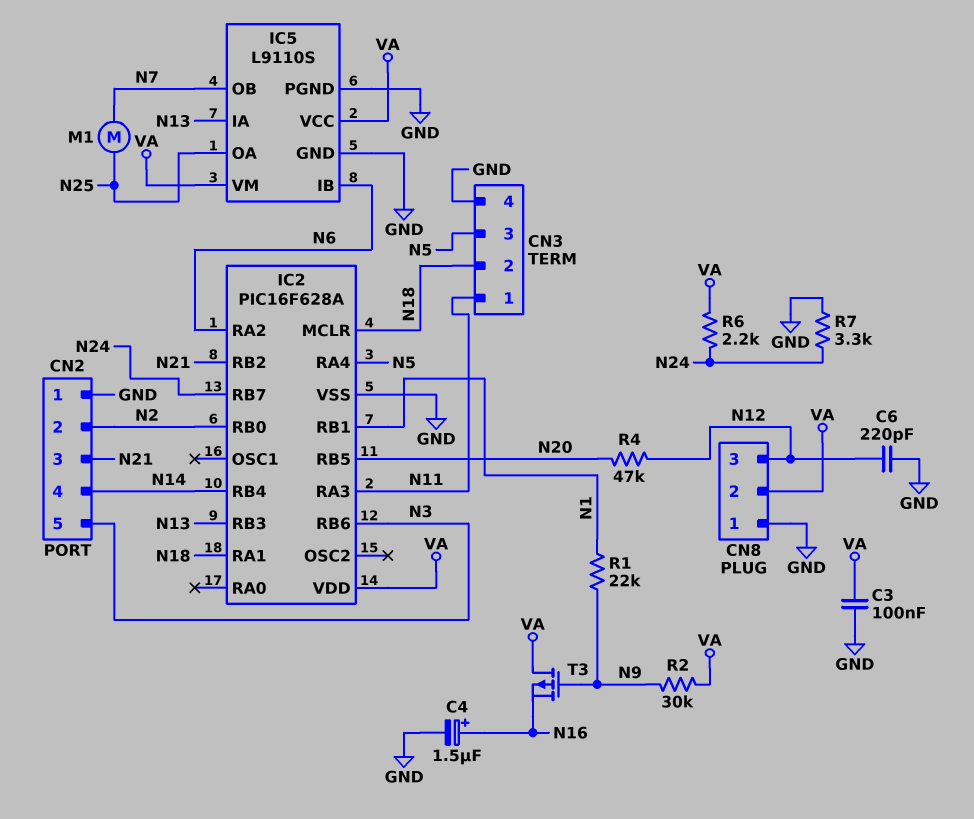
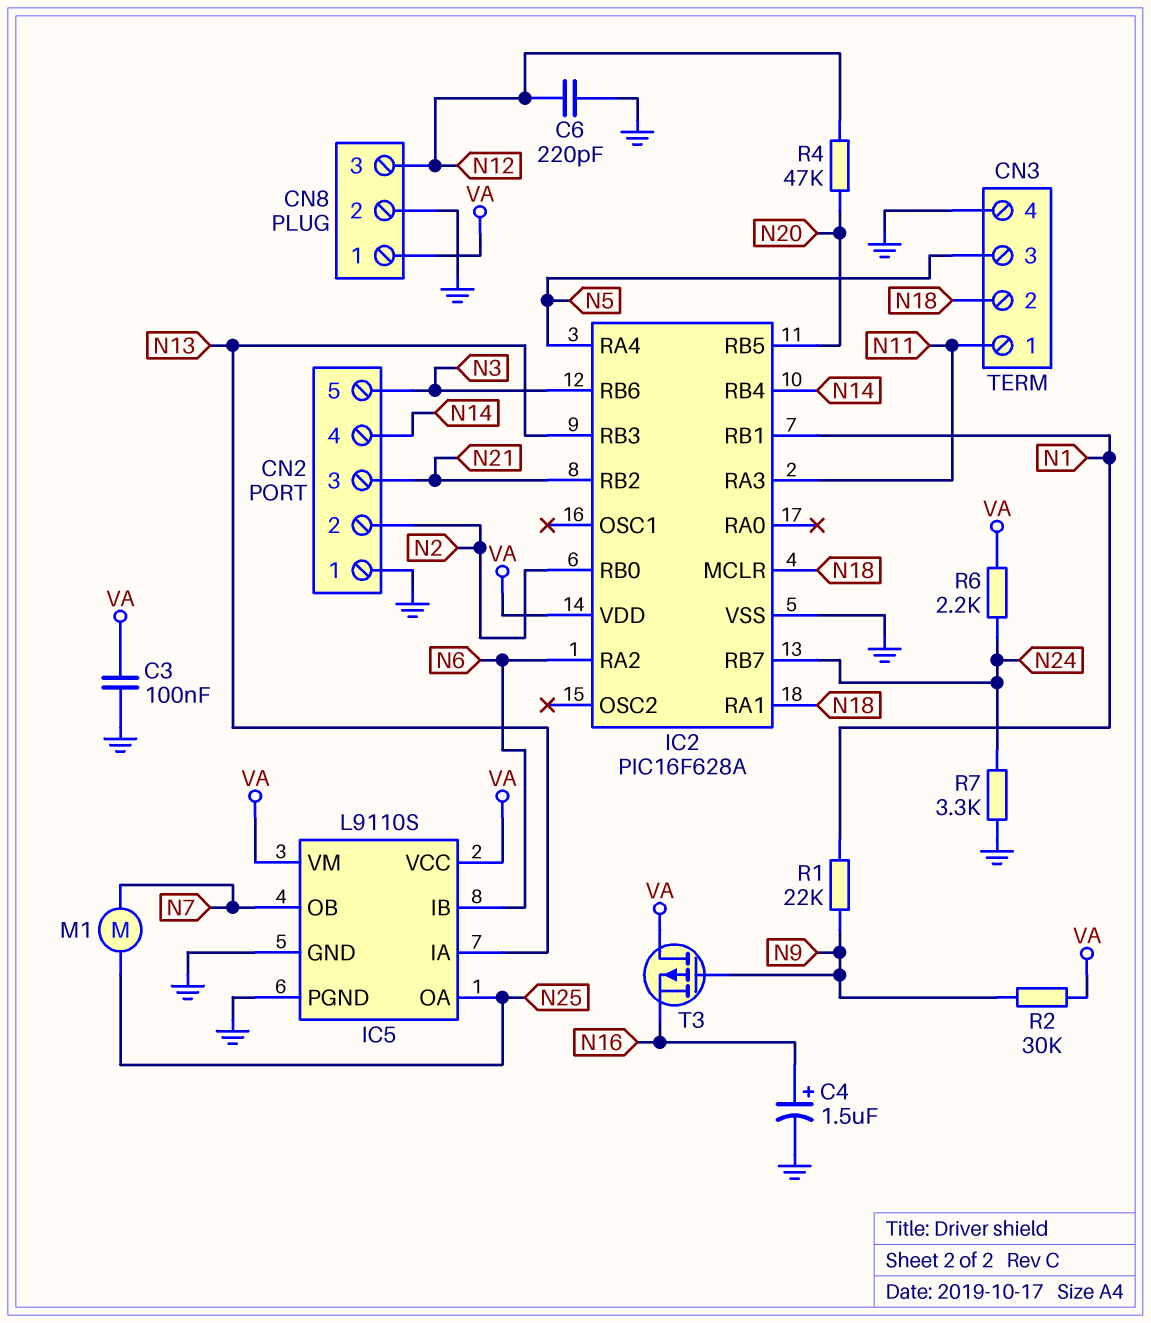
CN8 pin 1: GND -> VA
CN8 pin 2: VA -> GND

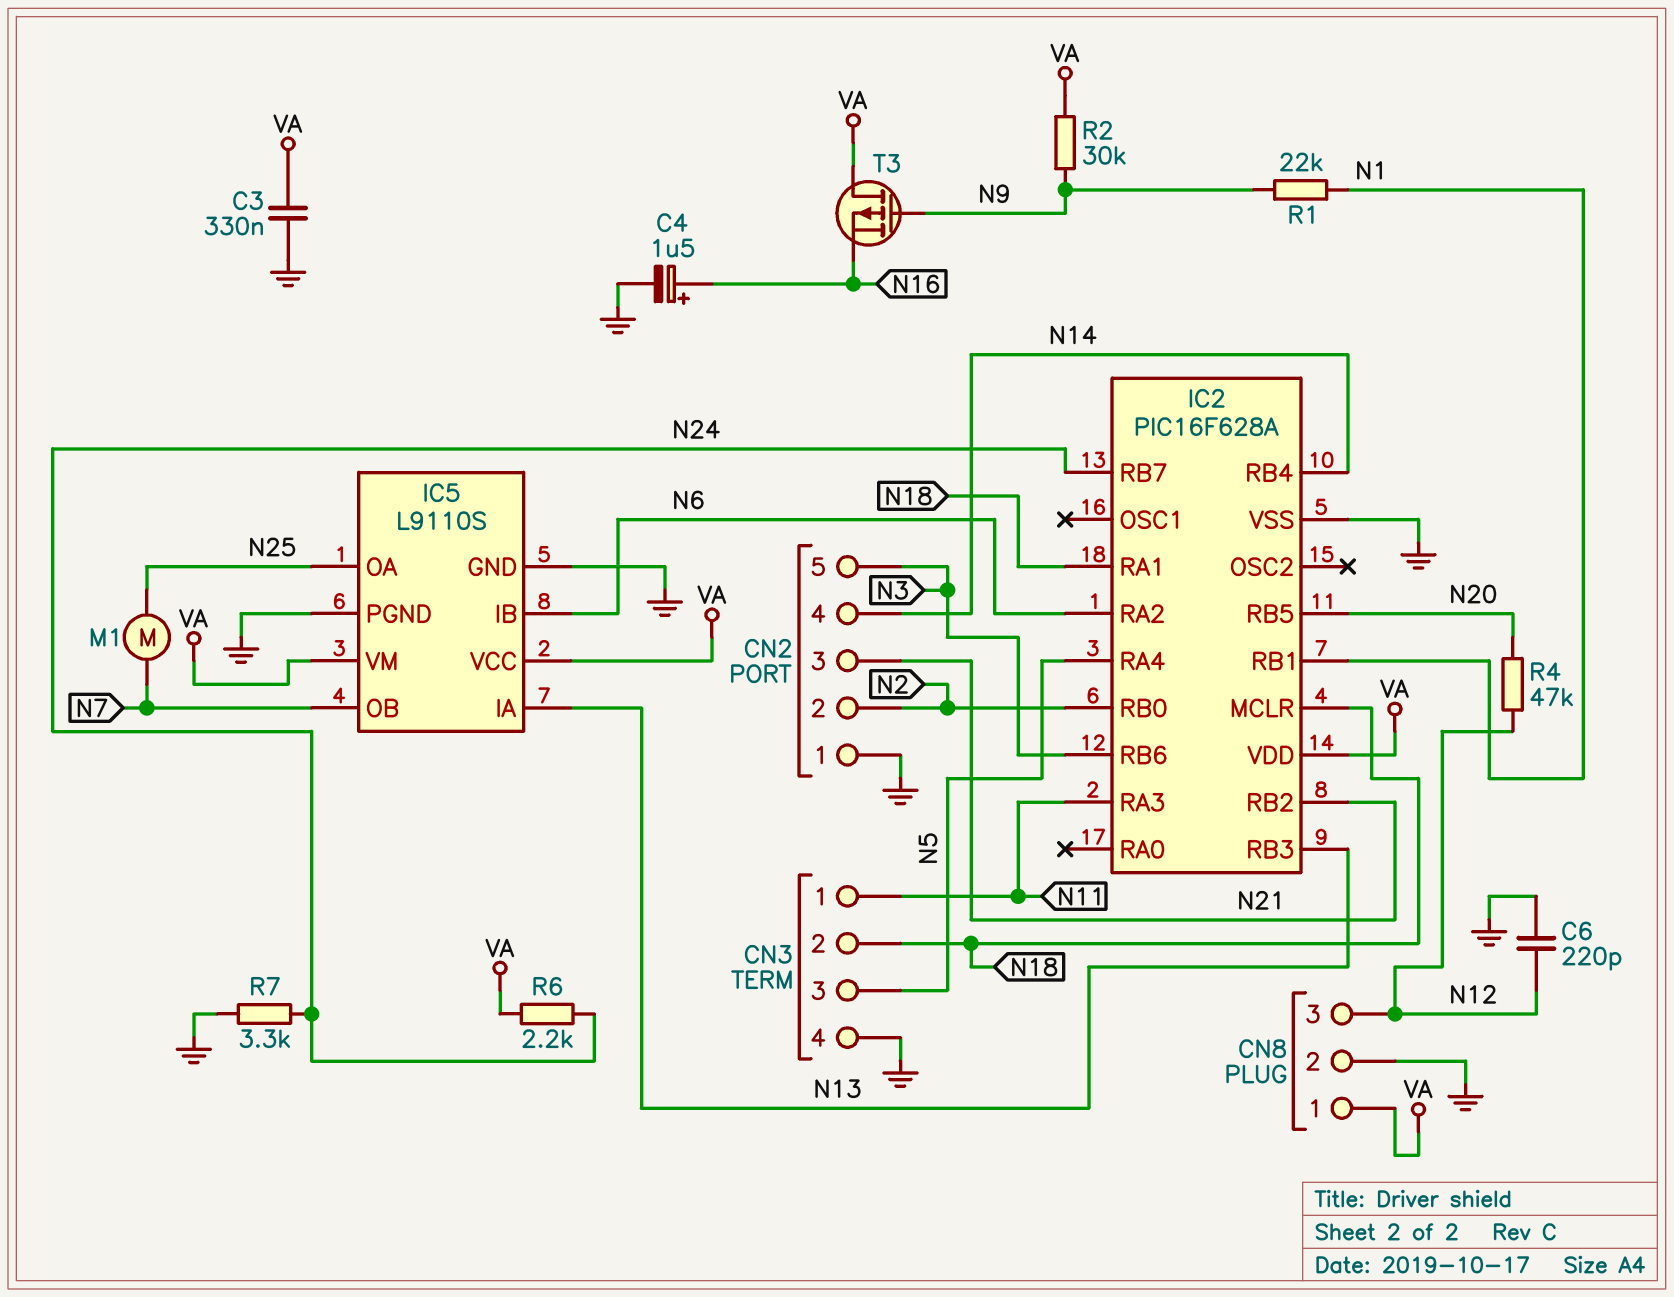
C3: 100nF (GND, VA) -> 330nF (GND, VA)

